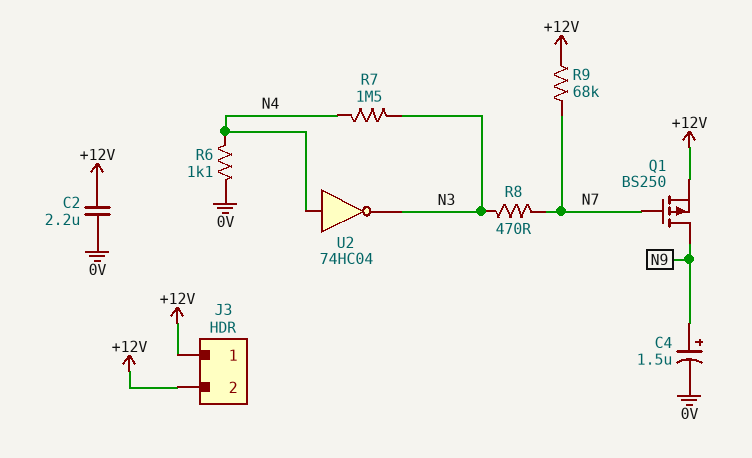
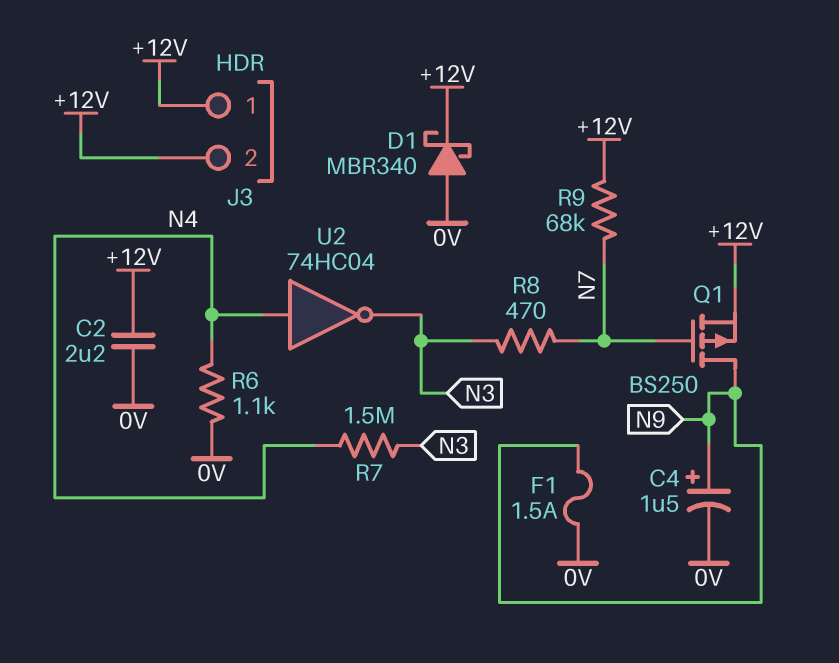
D1: none -> schottky MBR340 (A 0V, K +12V)
F1: none -> 1.5A (0V, N9)

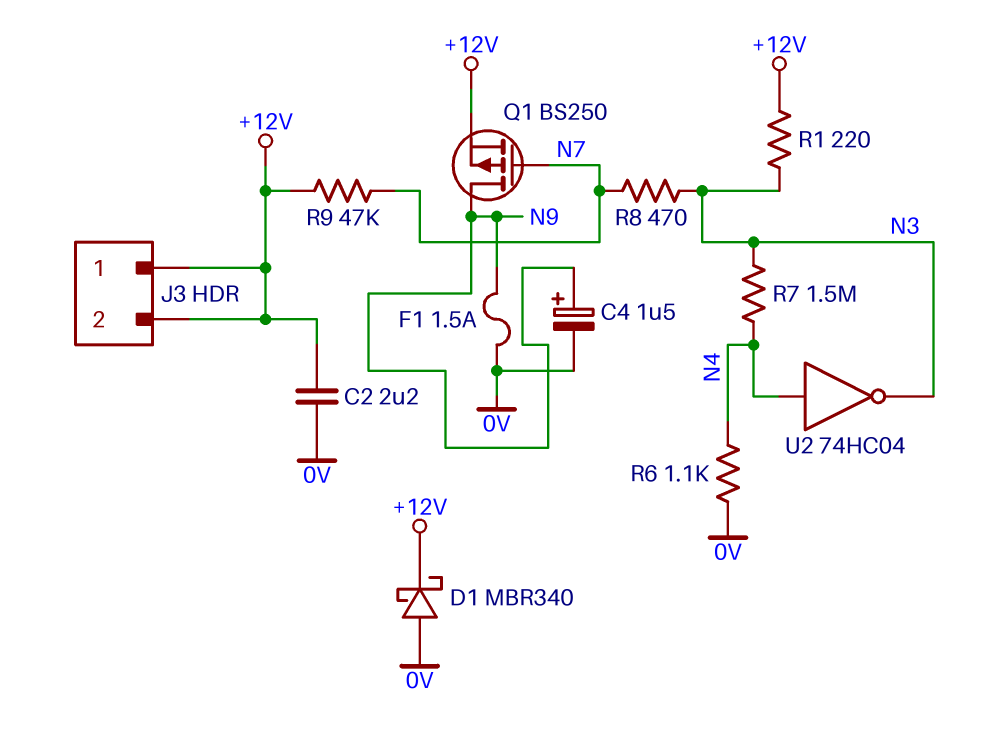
R1: none -> 220 (+12V, N3)
R9: 68k (+12V, N7) -> 47k (+12V, N7)

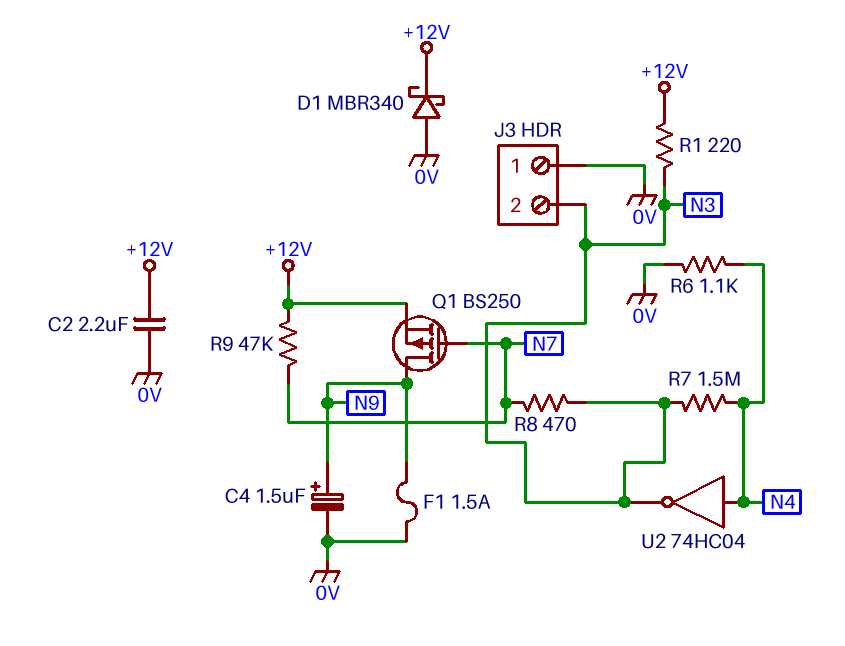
J3 pin 1: +12V -> 0V
J3 pin 2: +12V -> N3

